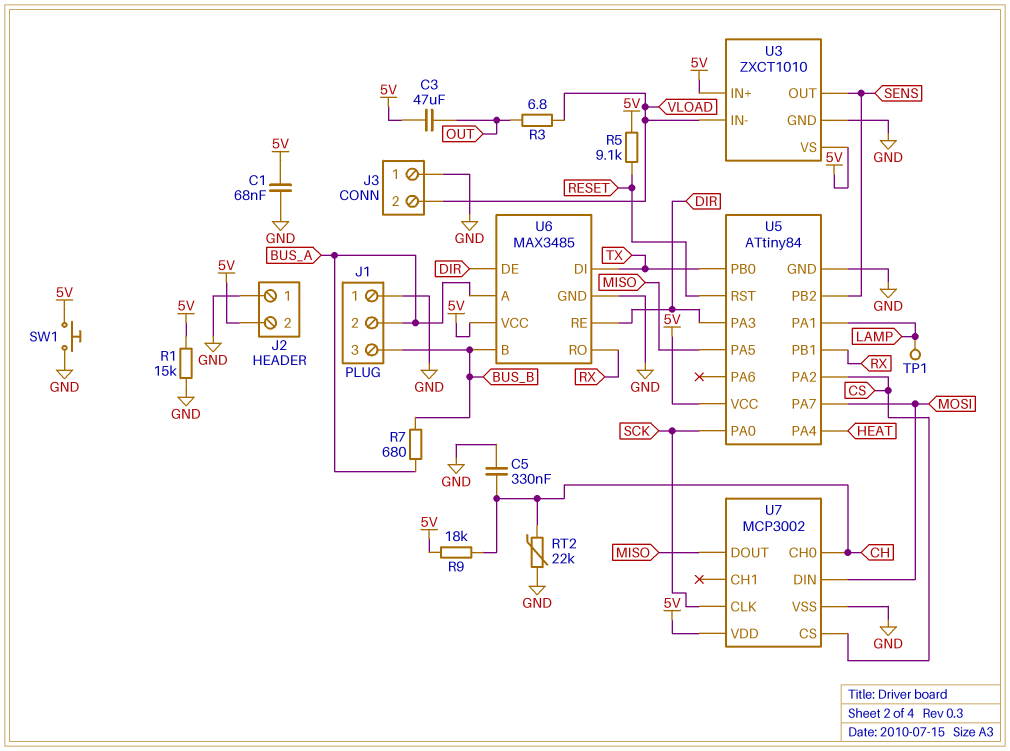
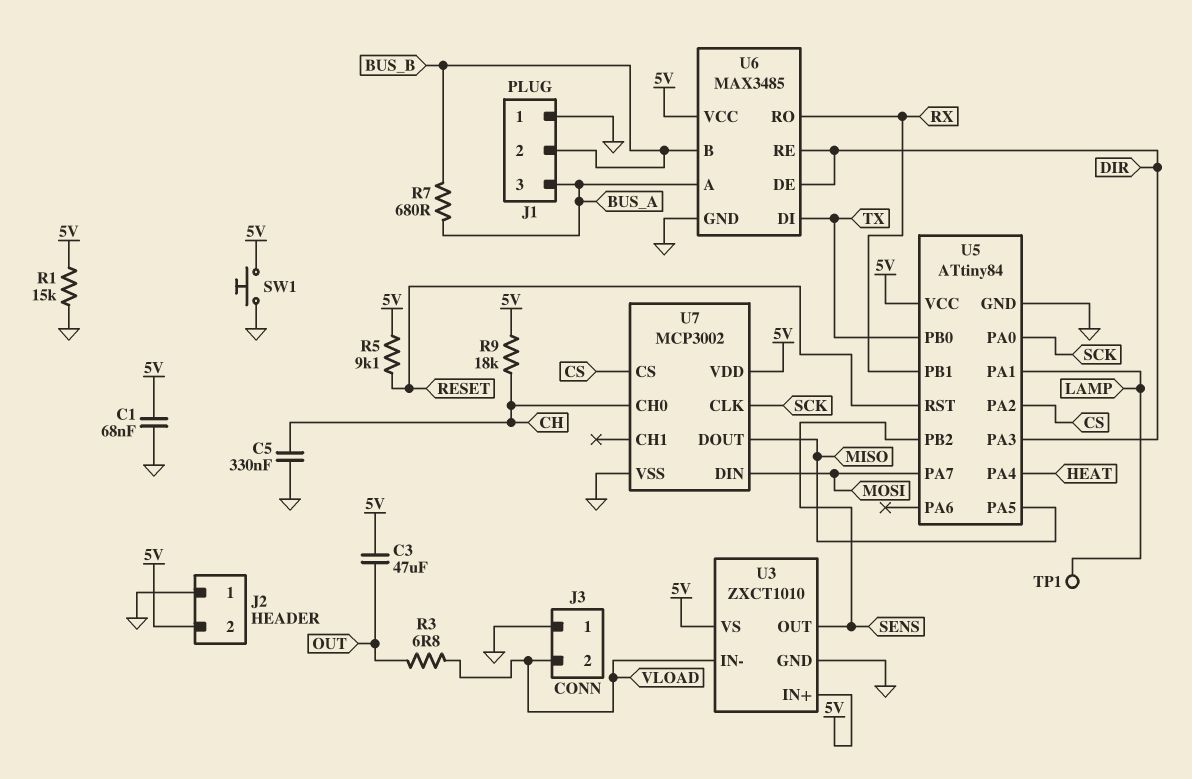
J1 pin 2: BUS_A -> BUS_B
J1 pin 3: BUS_B -> BUS_A
RT2: 22k (CH, GND) -> none

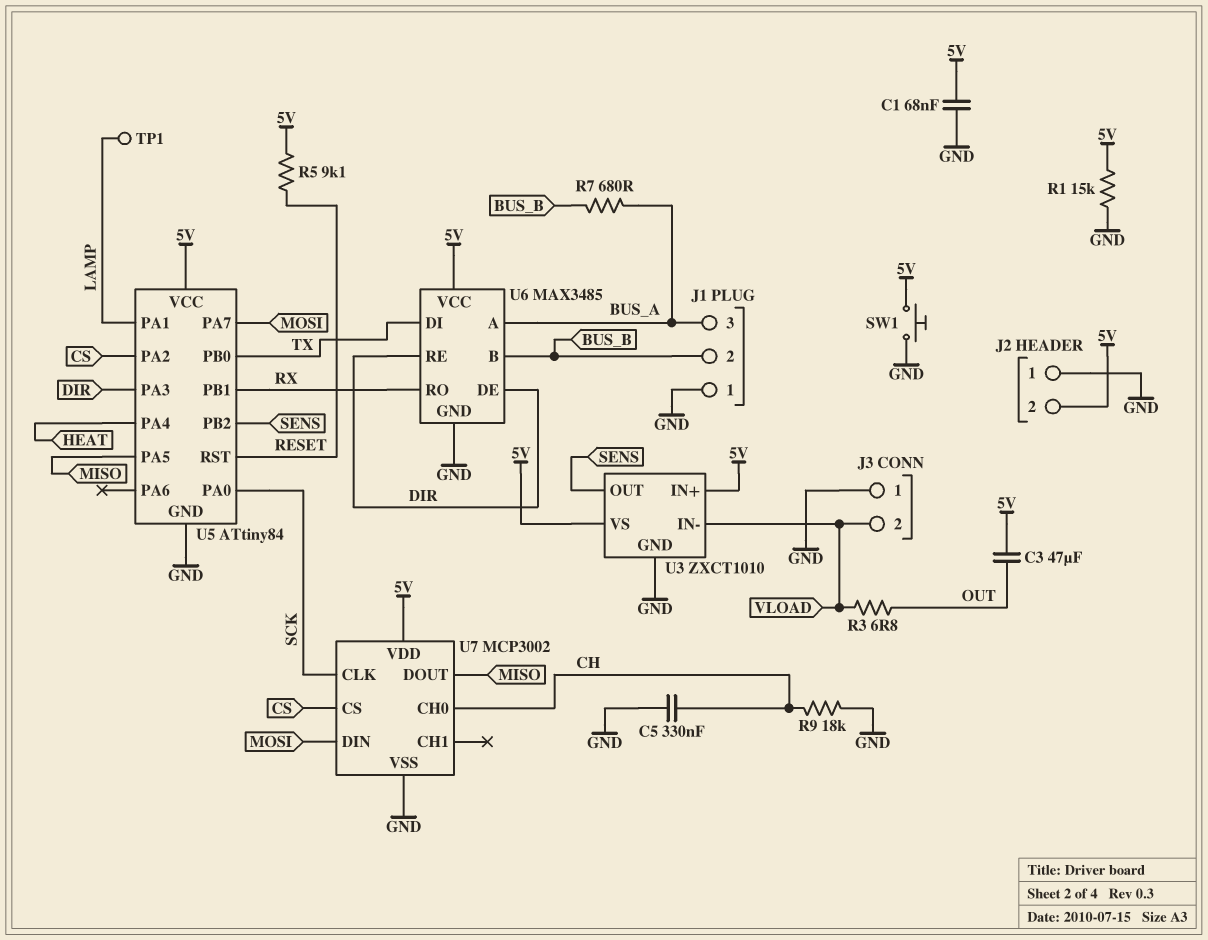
R9: 18k (5V, CH) -> 18k (CH, GND)

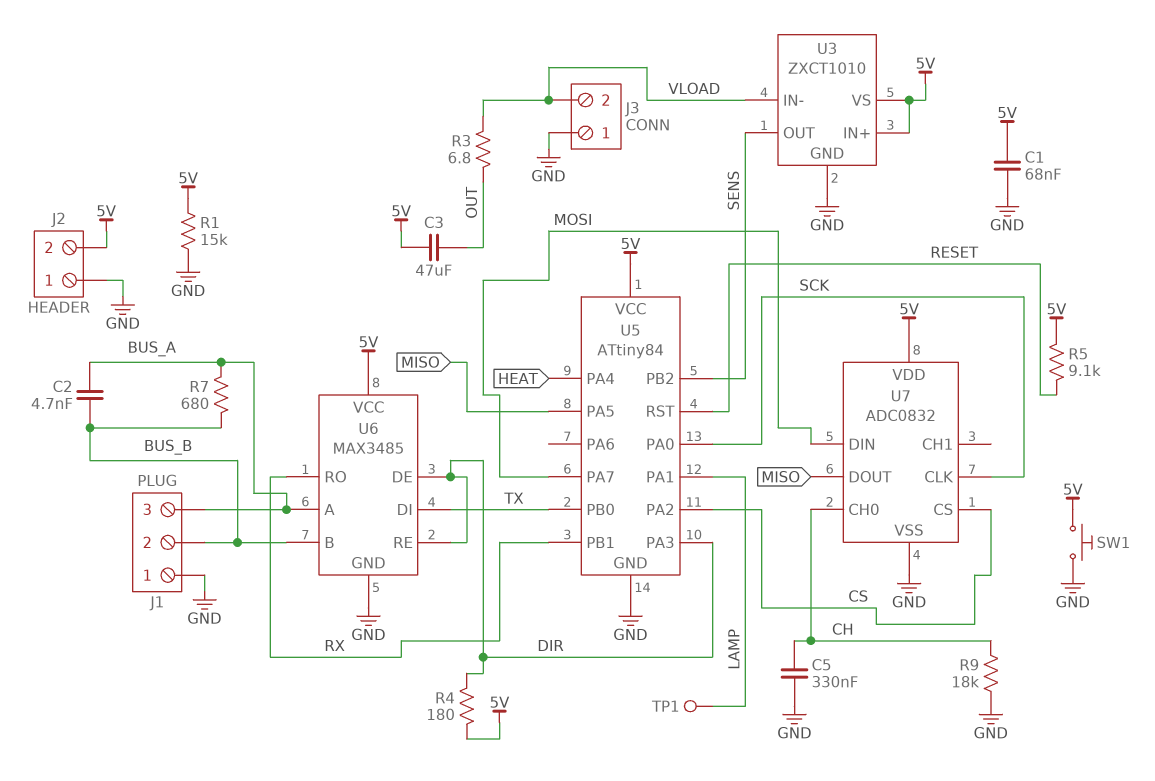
C2: none -> 4.7nF (BUS_A, BUS_B)
R4: none -> 180 (5V, DIR)
U7: MCP3002 -> ADC0832

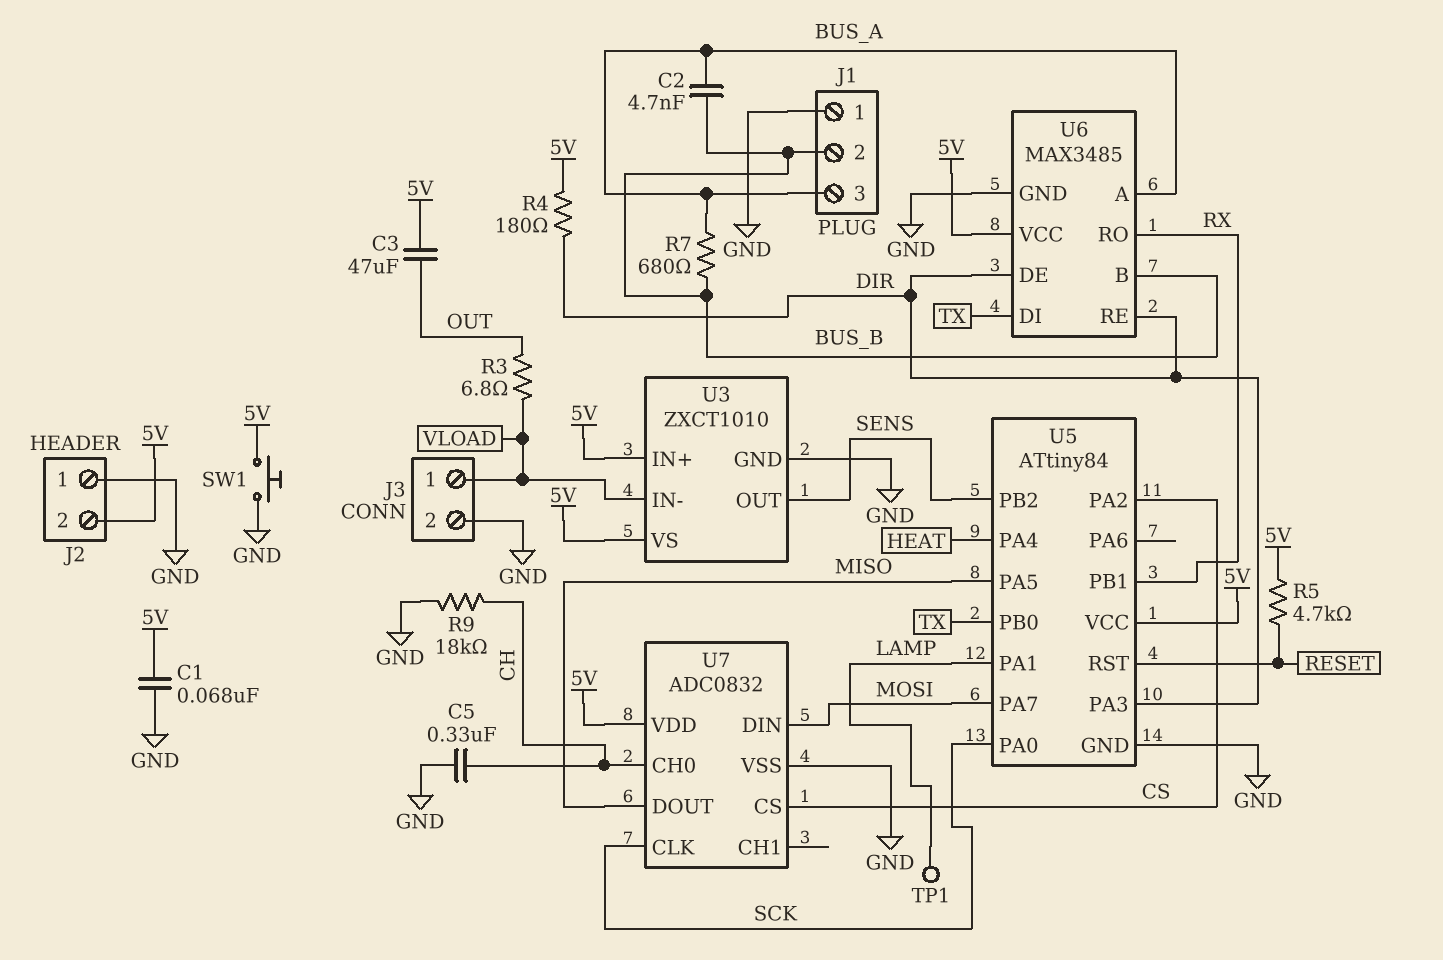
J3 pin 1: GND -> VLOAD
J3 pin 2: VLOAD -> GND
R1: 15k (5V, GND) -> none
R5: 9.1k (5V, RESET) -> 4.7k (5V, RESET)

